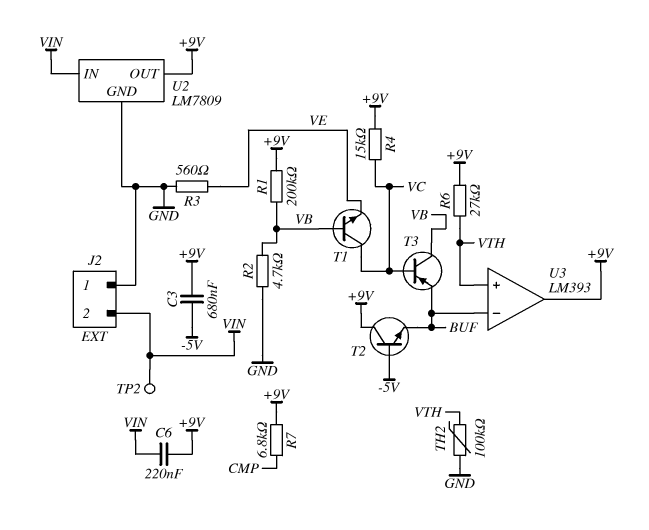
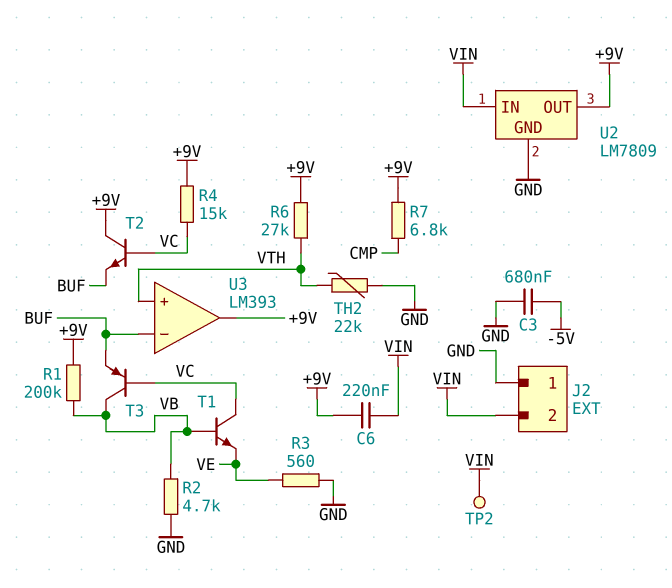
C3: 680nF (+9V, -5V) -> 680nF (-5V, GND)
T2: NPN (B -5V, C +9V, E BUF) -> NPN (B VC, C +9V, E BUF)
TH2: 100k (GND, VTH) -> 22k (GND, VTH)

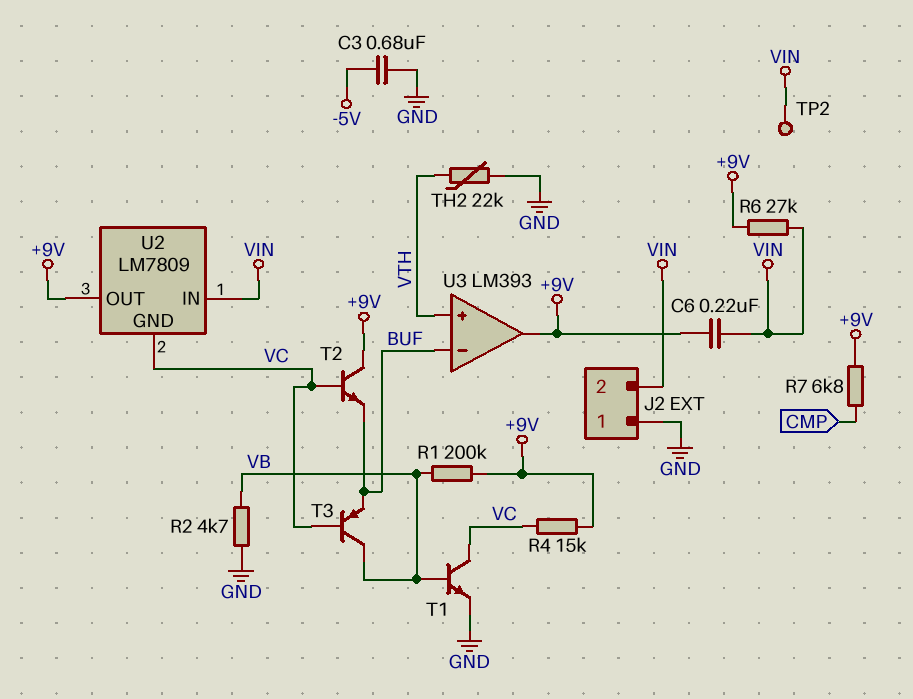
R3: 560 (GND, VE) -> none
R6: 27k (+9V, VTH) -> 27k (+9V, VIN)
T1: NPN (B VB, C VC, E VE) -> NPN (B VB, C VC, E GND)
U2 pin GND: GND -> VC

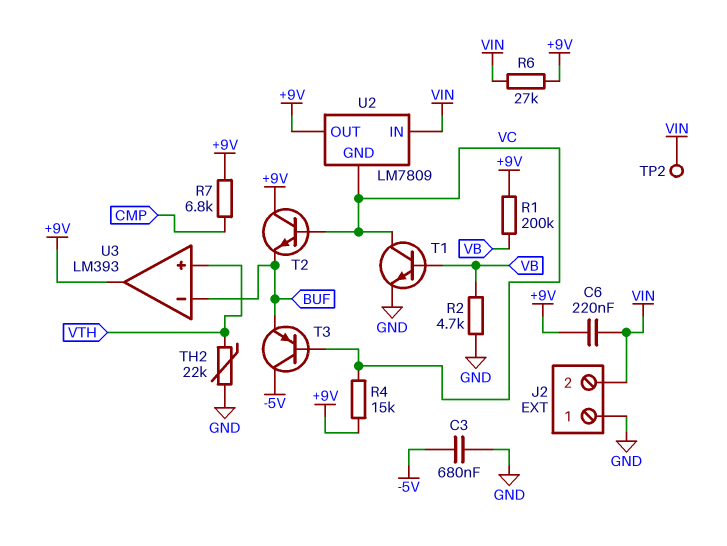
T3: PNP (B VC, C VB, E BUF) -> PNP (B VC, C -5V, E BUF)

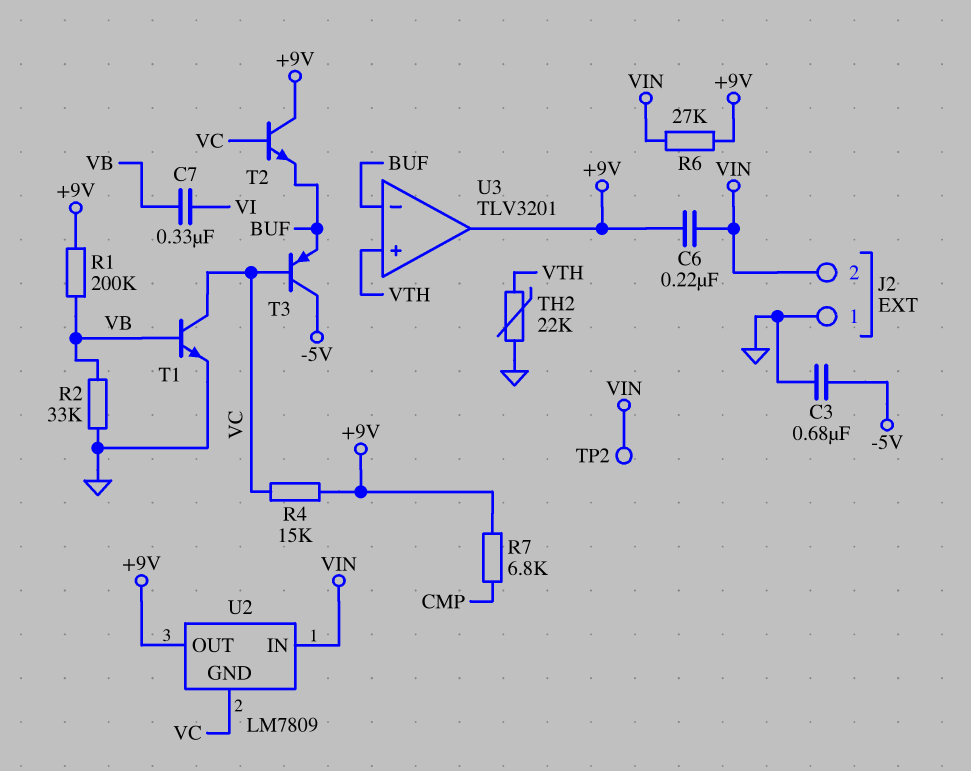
C7: none -> 330nF (VB, VI)
R2: 4.7k (GND, VB) -> 33k (GND, VB)
U3: LM393 -> TLV3201

